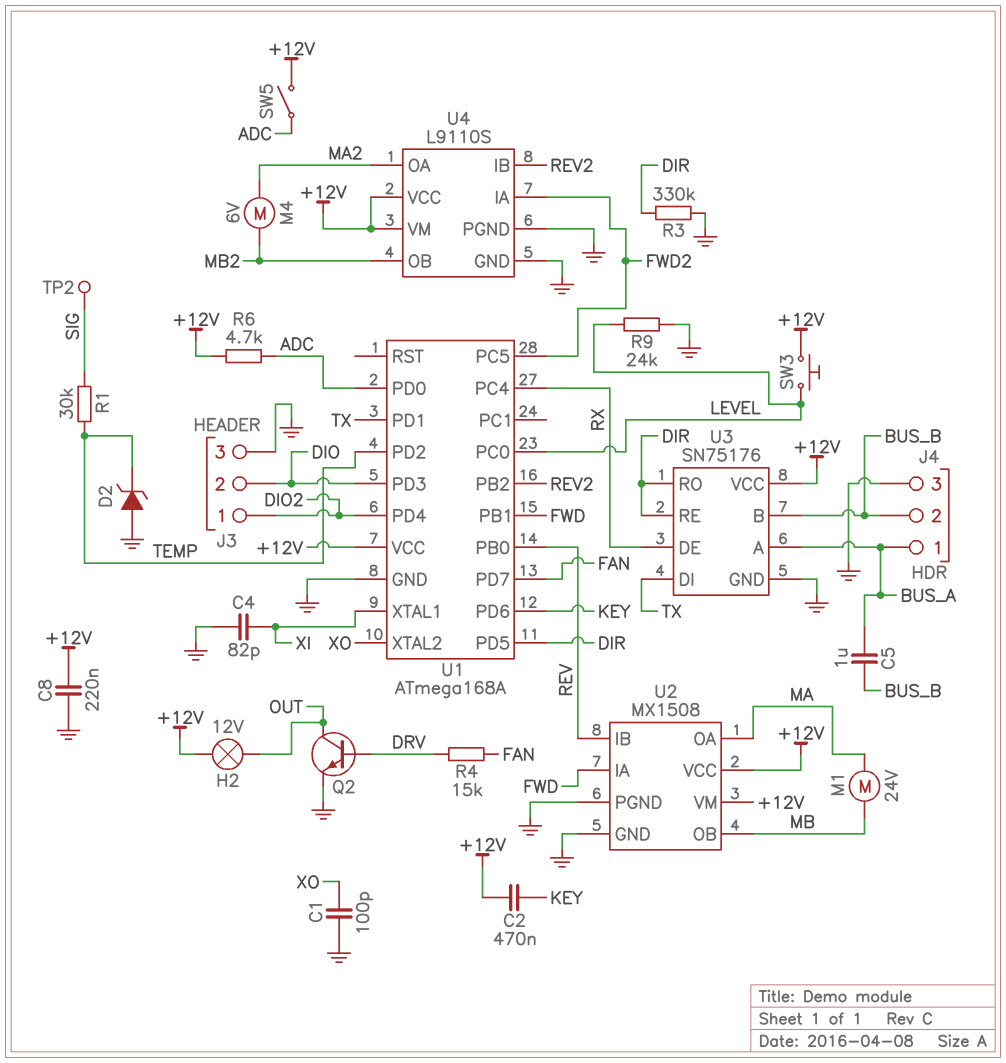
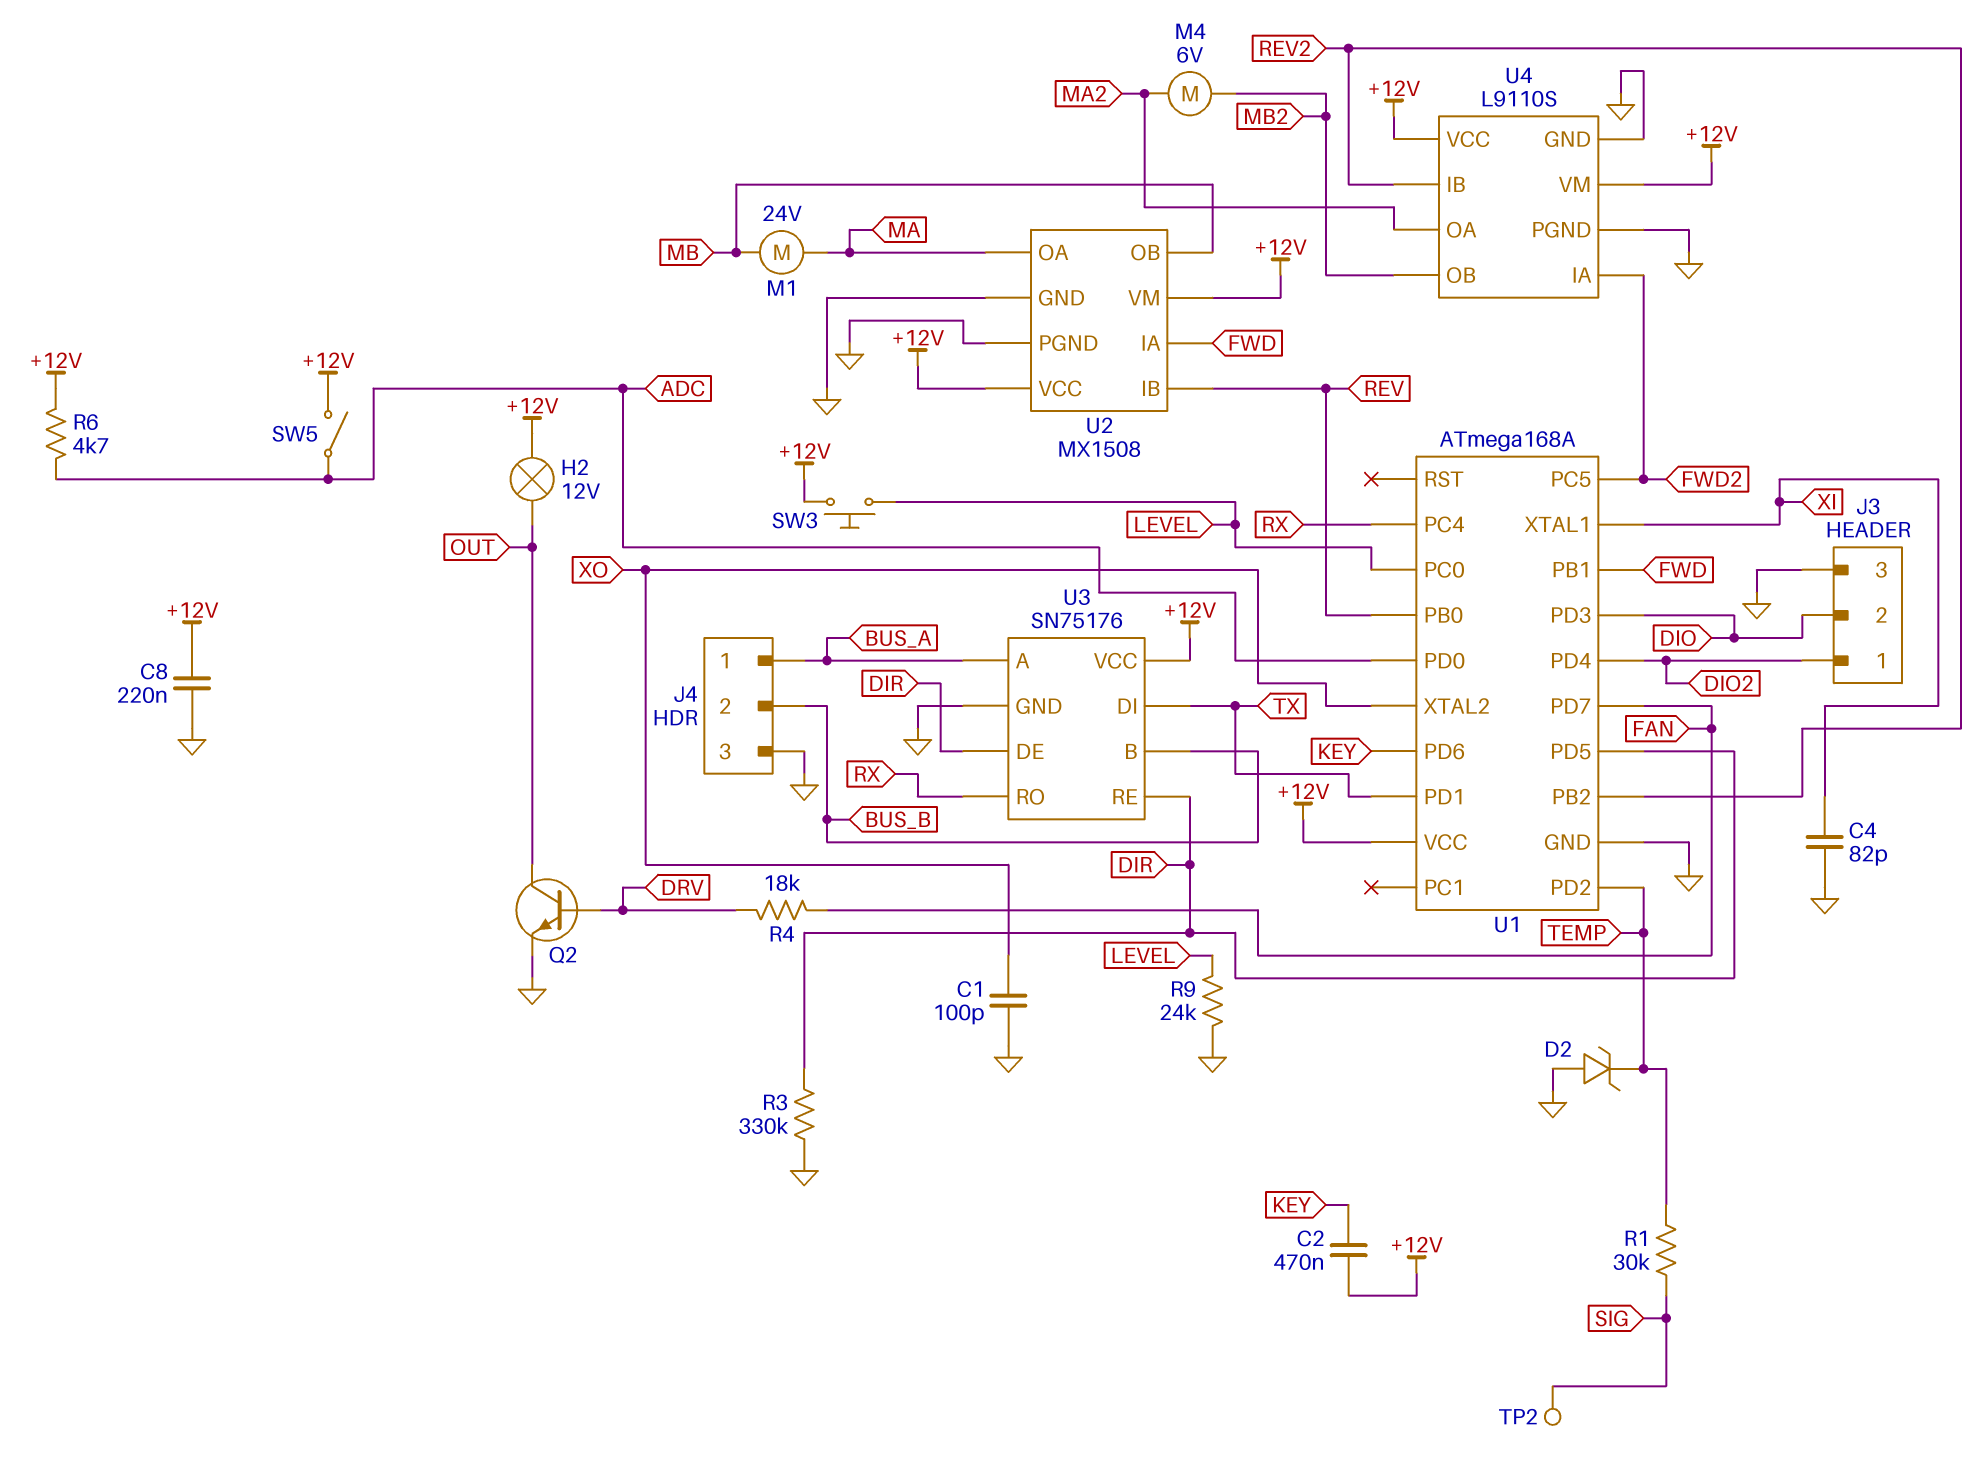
C5: 1uF (BUS_A, BUS_B) -> none
R4: 15k (DRV, FAN) -> 18k (DRV, FAN)
U3 pin DE: RX -> DIR
U3 pin RO: DIR -> RX

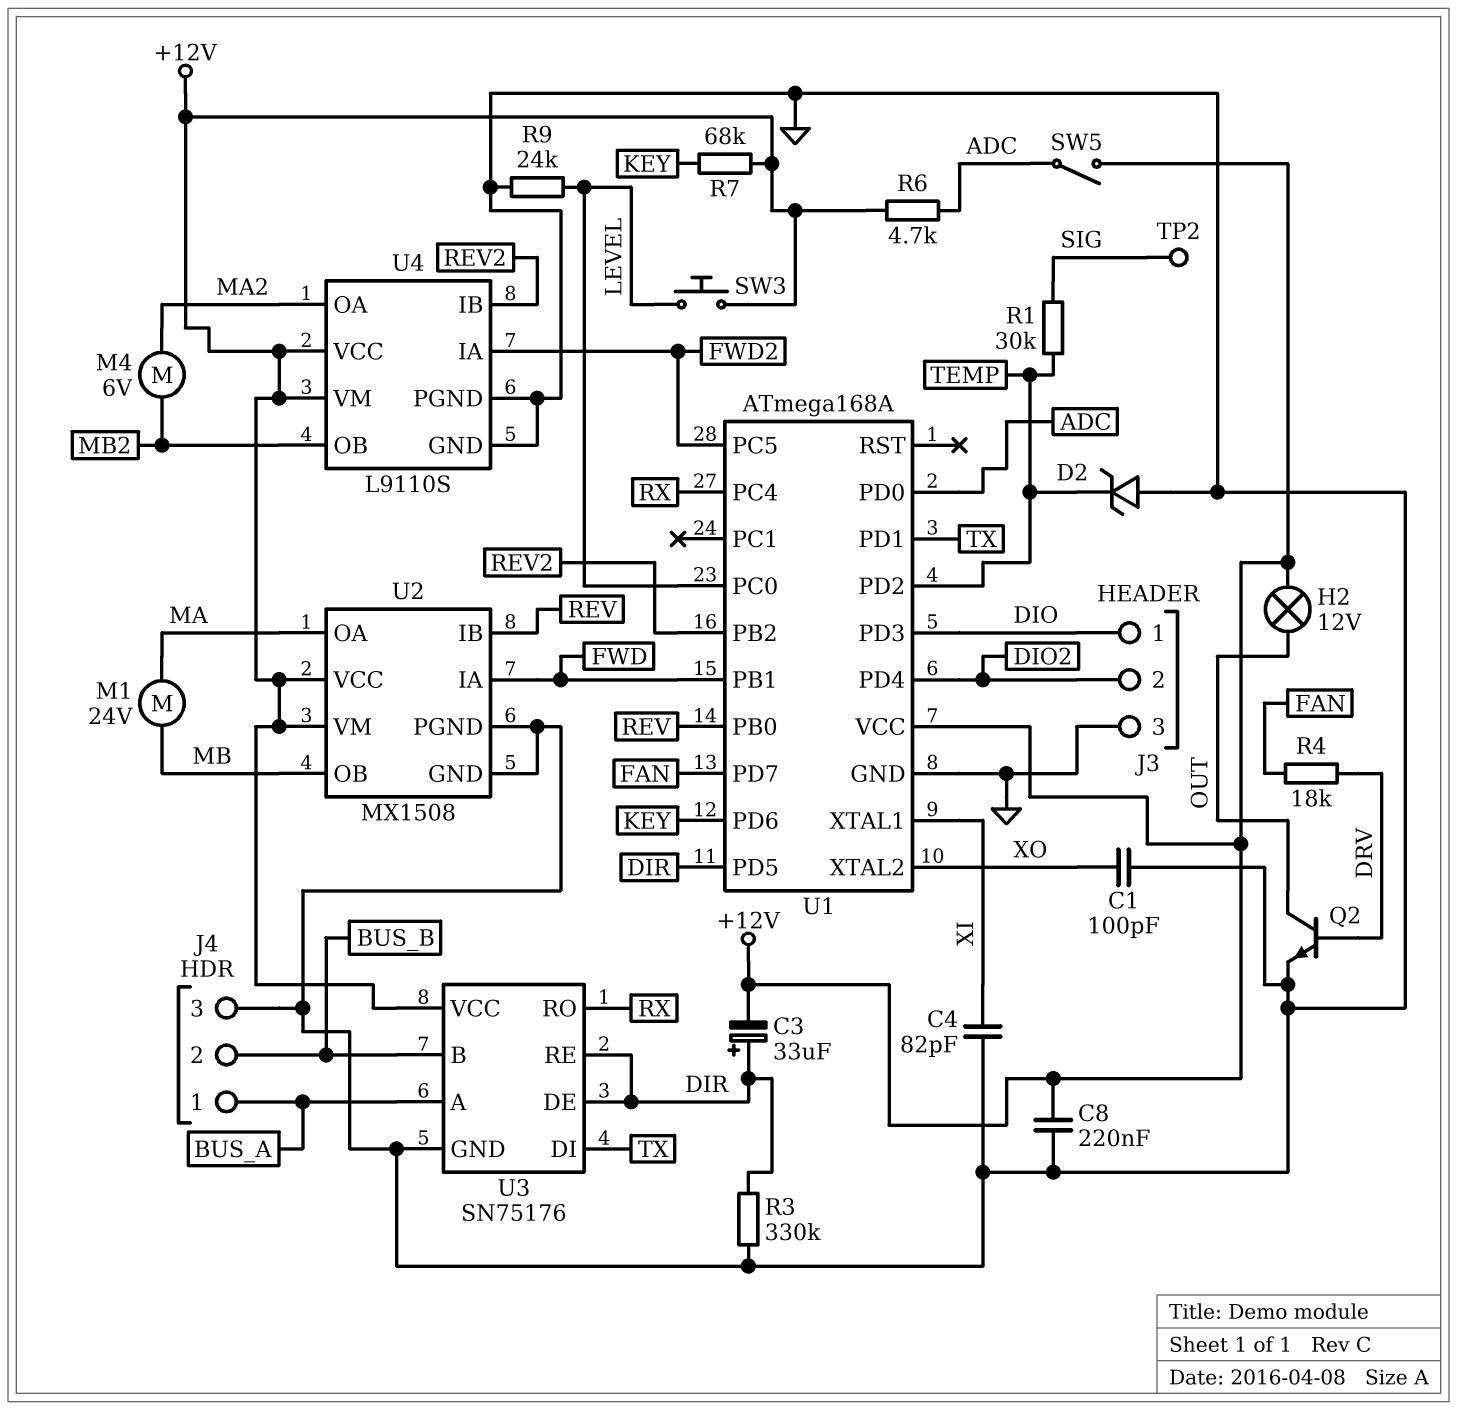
C2: 470nF (+12V, KEY) -> none
C3: none -> 33uF (plus DIR, minus +12V)
J3 pin 1: DIO2 -> DIO
J3 pin 2: DIO -> DIO2
R7: none -> 68k (+12V, KEY)

